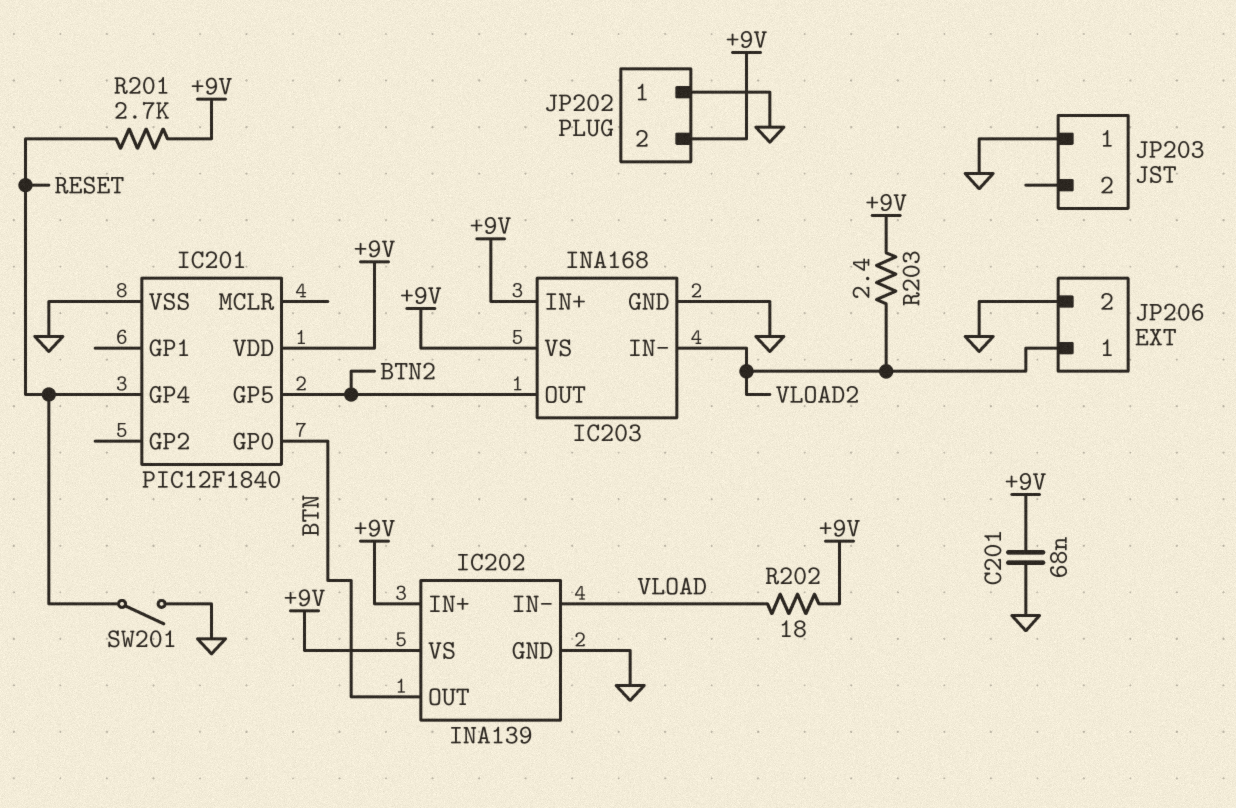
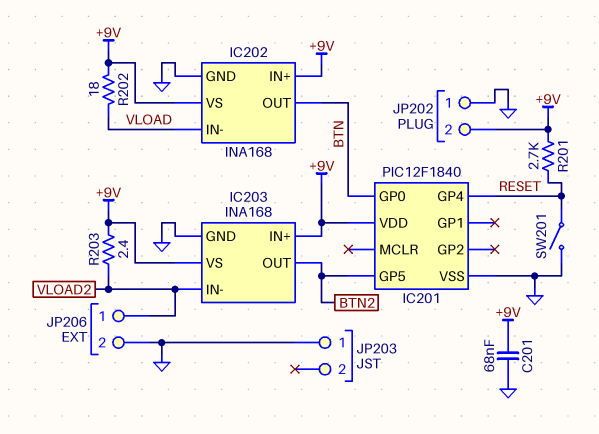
IC202: INA139 -> INA168

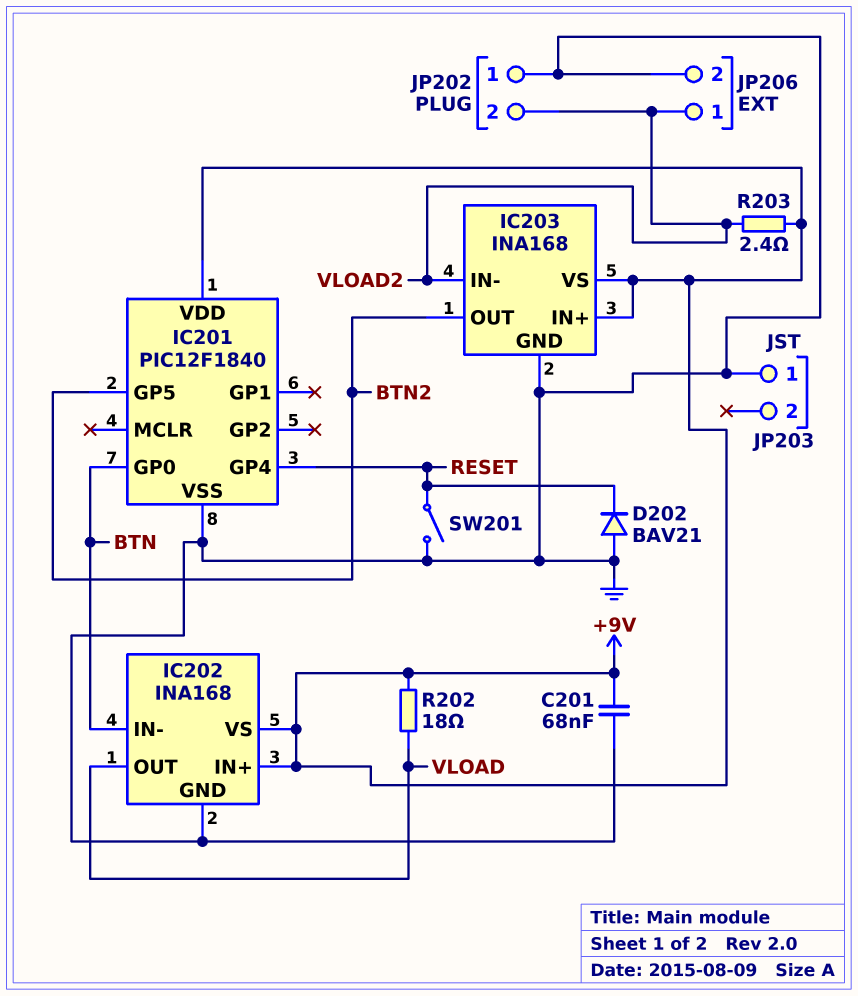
D202: none -> diode BAV21 (A GND, K RESET)
IC202 pin IN-: VLOAD -> BTN
IC202 pin OUT: BTN -> VLOAD
JP202 pin 2: +9V -> VLOAD2
R201: 2.7k (+9V, RESET) -> none

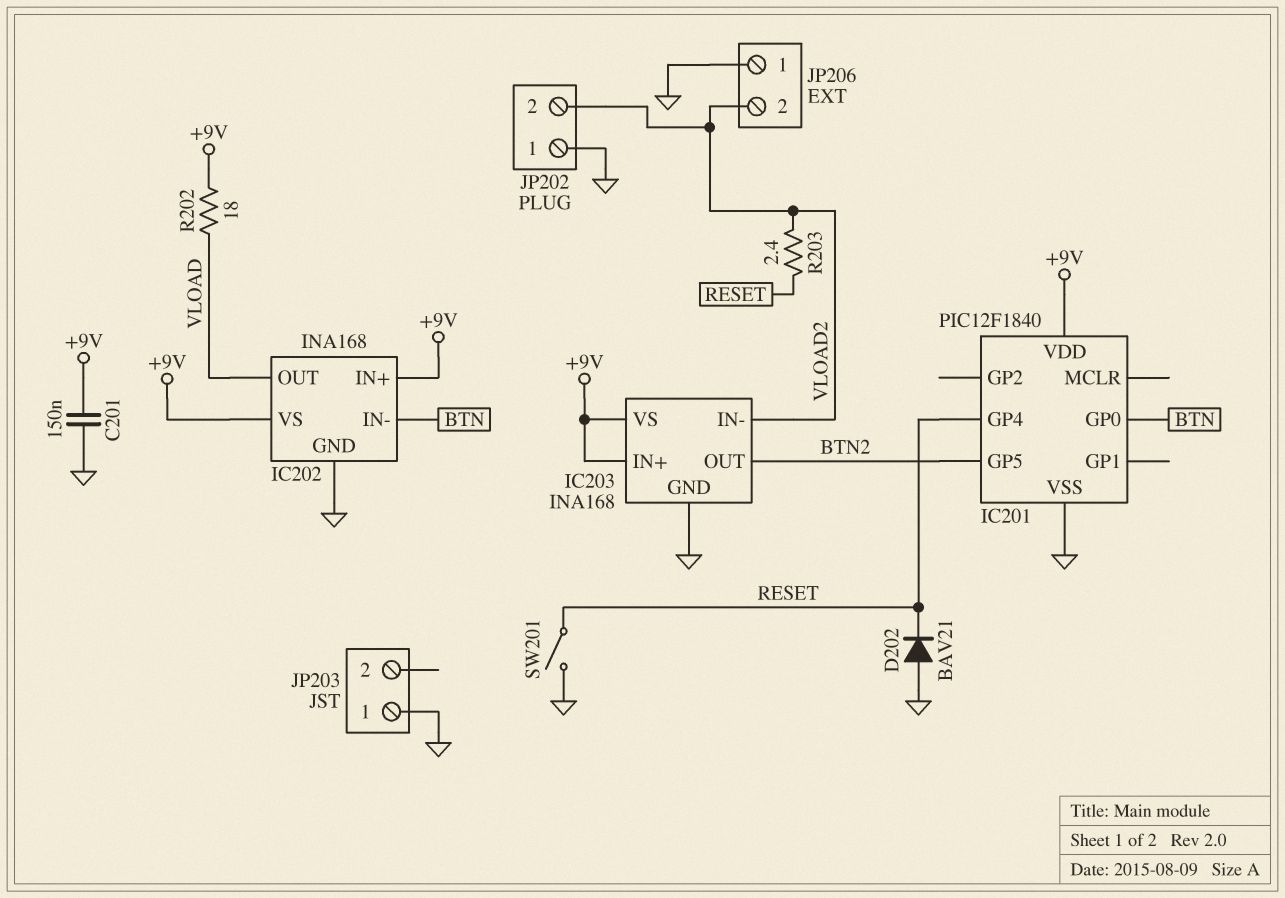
C201: 68nF (+9V, GND) -> 150nF (+9V, GND)
JP206 pin 1: VLOAD2 -> GND
JP206 pin 2: GND -> VLOAD2
R203: 2.4 (+9V, VLOAD2) -> 2.4 (RESET, VLOAD2)

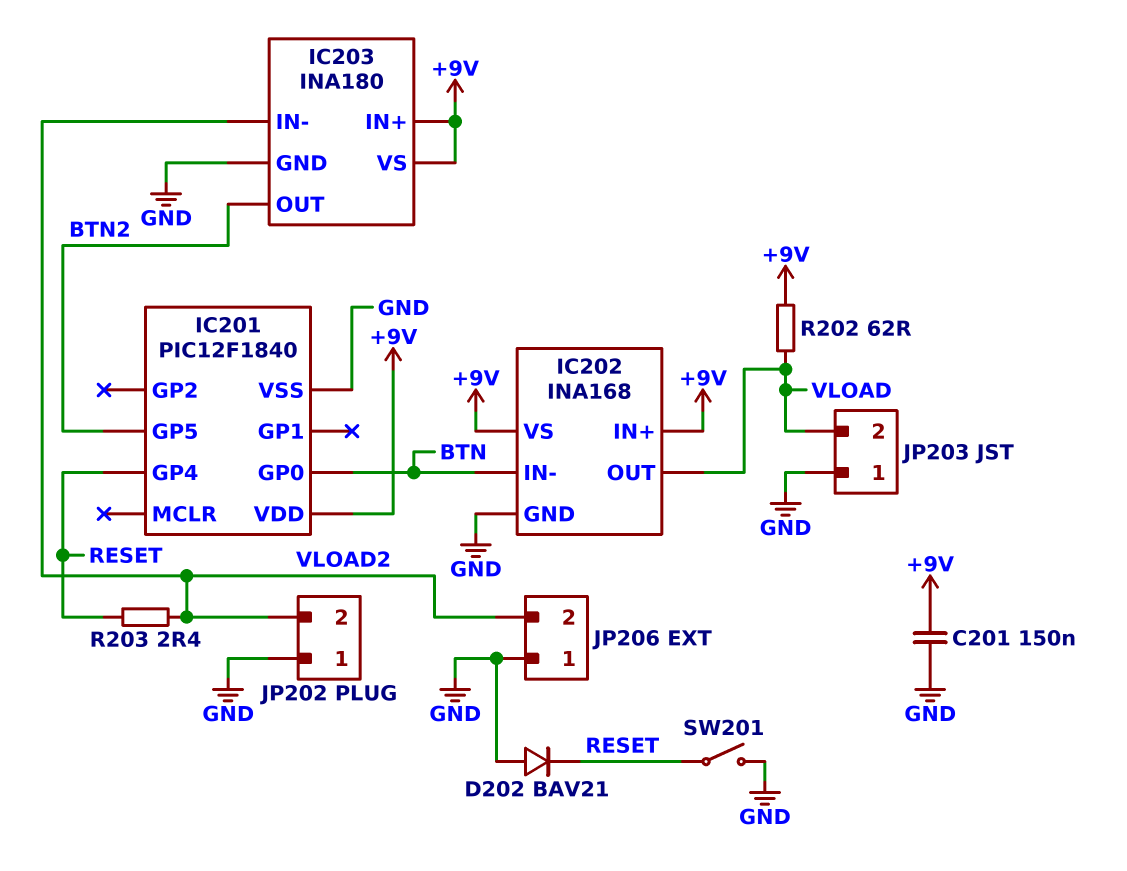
IC203: INA168 -> INA180
JP203 pin 2: none -> VLOAD
R202: 18 (+9V, VLOAD) -> 62 (+9V, VLOAD)

